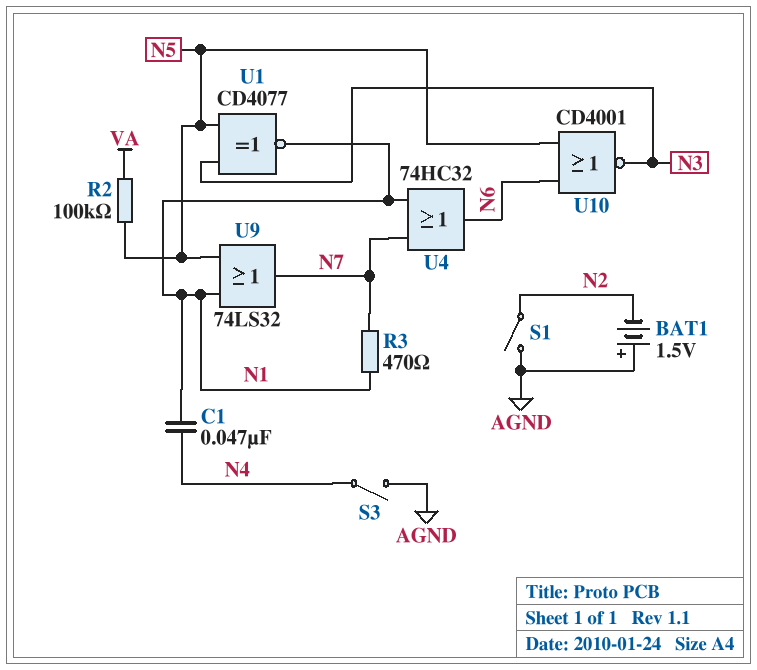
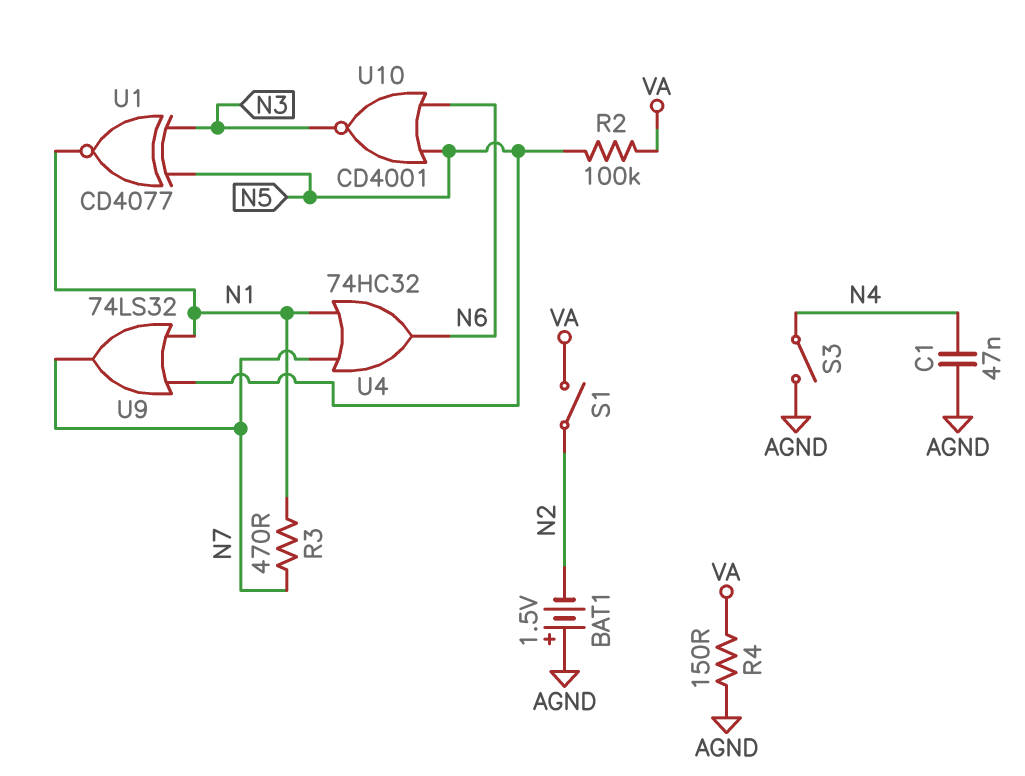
C1: 47nF (N1, N4) -> 47nF (AGND, N4)
R4: none -> 150 (AGND, VA)
S1: switch (AGND, N2) -> switch (N2, VA)

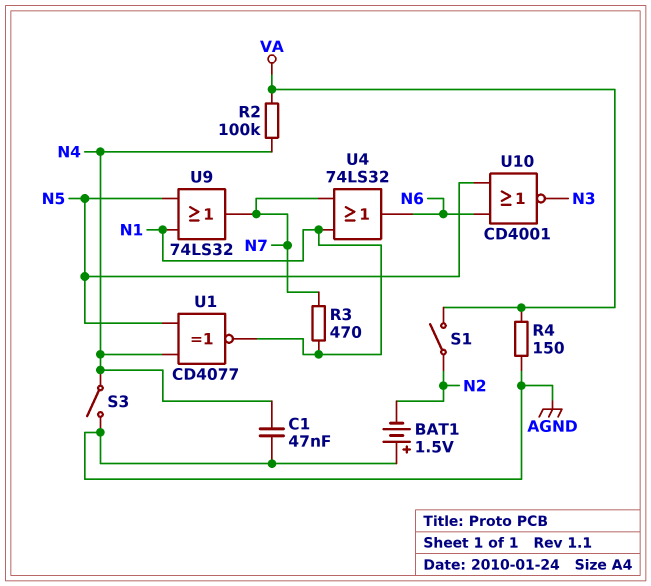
R2: 100k (N5, VA) -> 100k (N4, VA)
U1: XNOR CD4077 (in N3, in N5, out N1) -> XNOR CD4077 (in N4, in N5, out N1)
U4: OR 74HC32 (in N1, in N7, out N6) -> OR 74LS32 (in N1, in N7, out N6)

